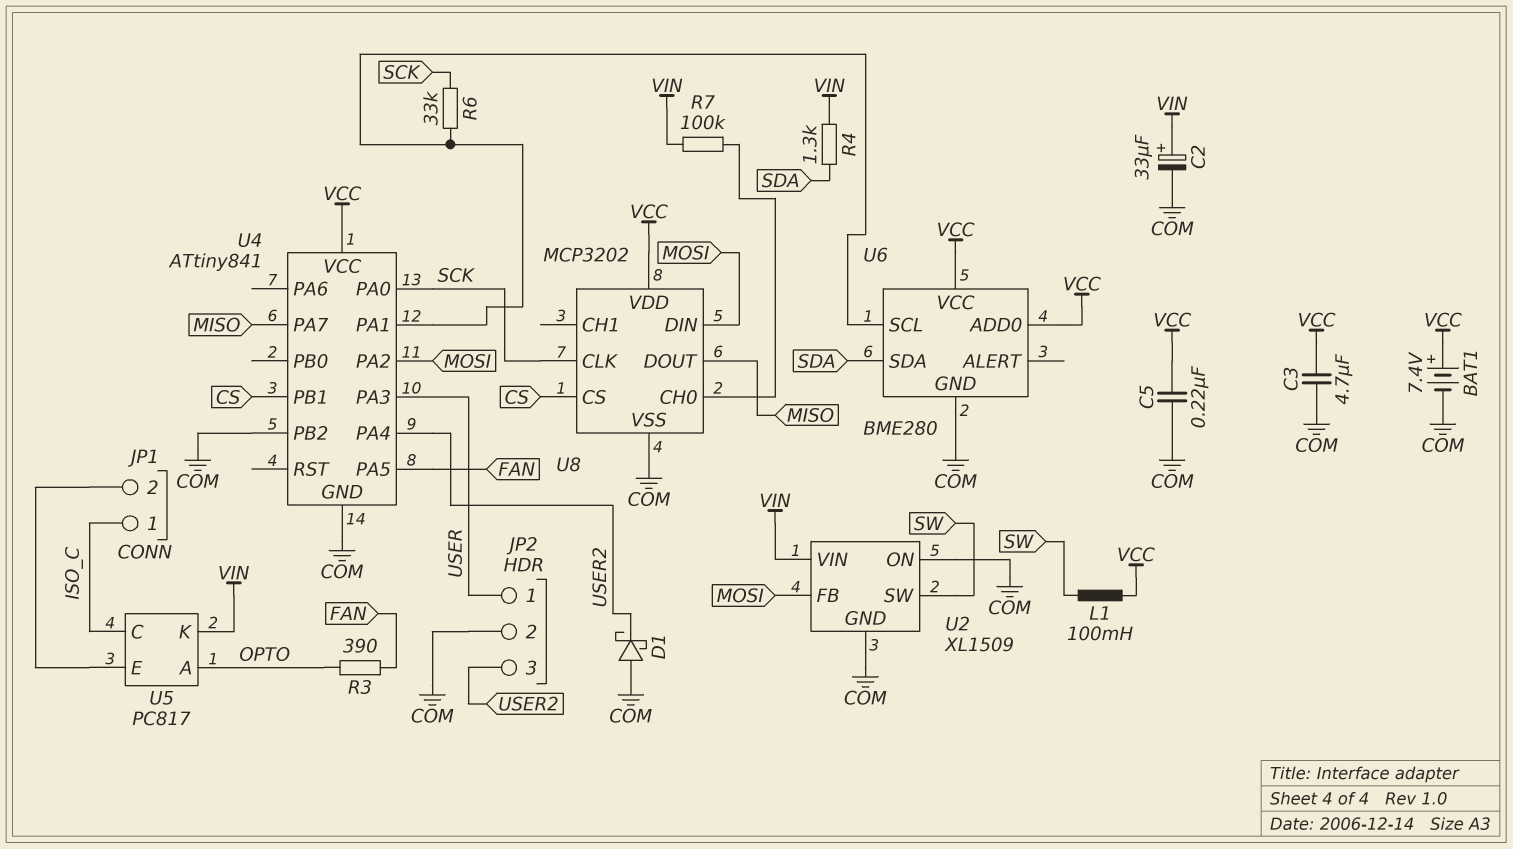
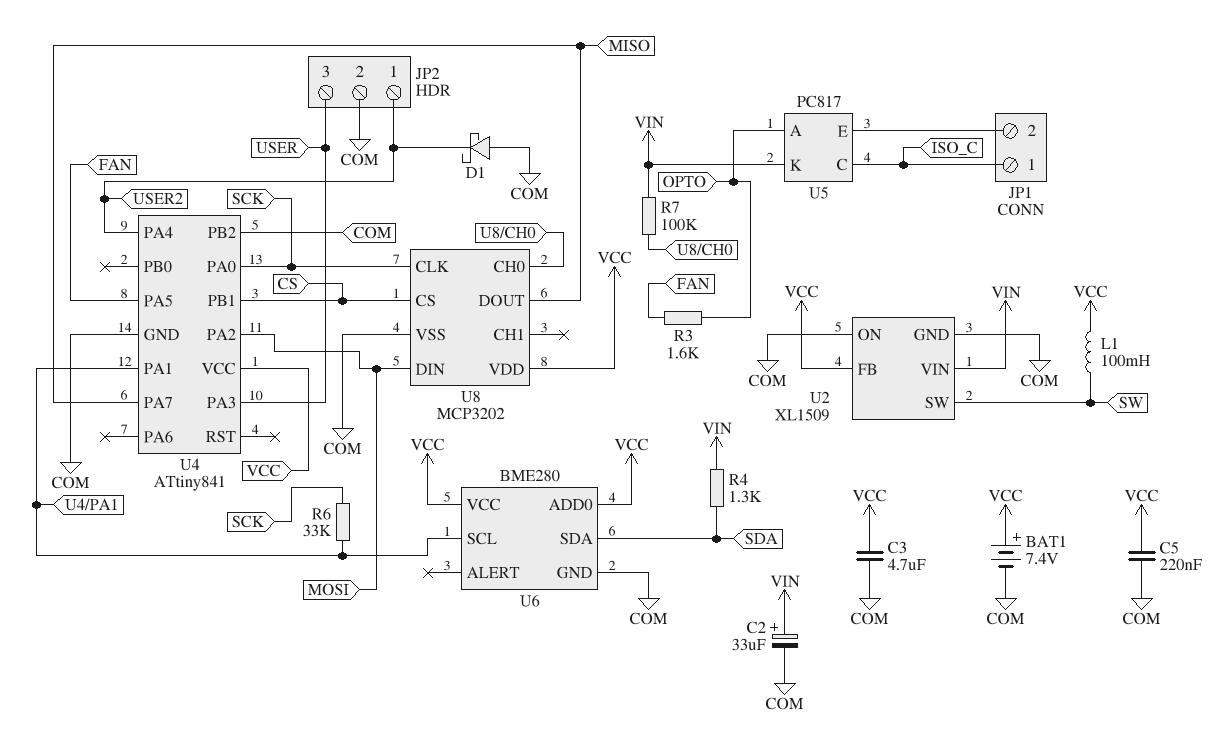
JP2 pin 1: USER -> USER2
JP2 pin 3: USER2 -> USER
R3: 390 (FAN, OPTO) -> 1.6k (FAN, OPTO)
U2 pin FB: MOSI -> VCC

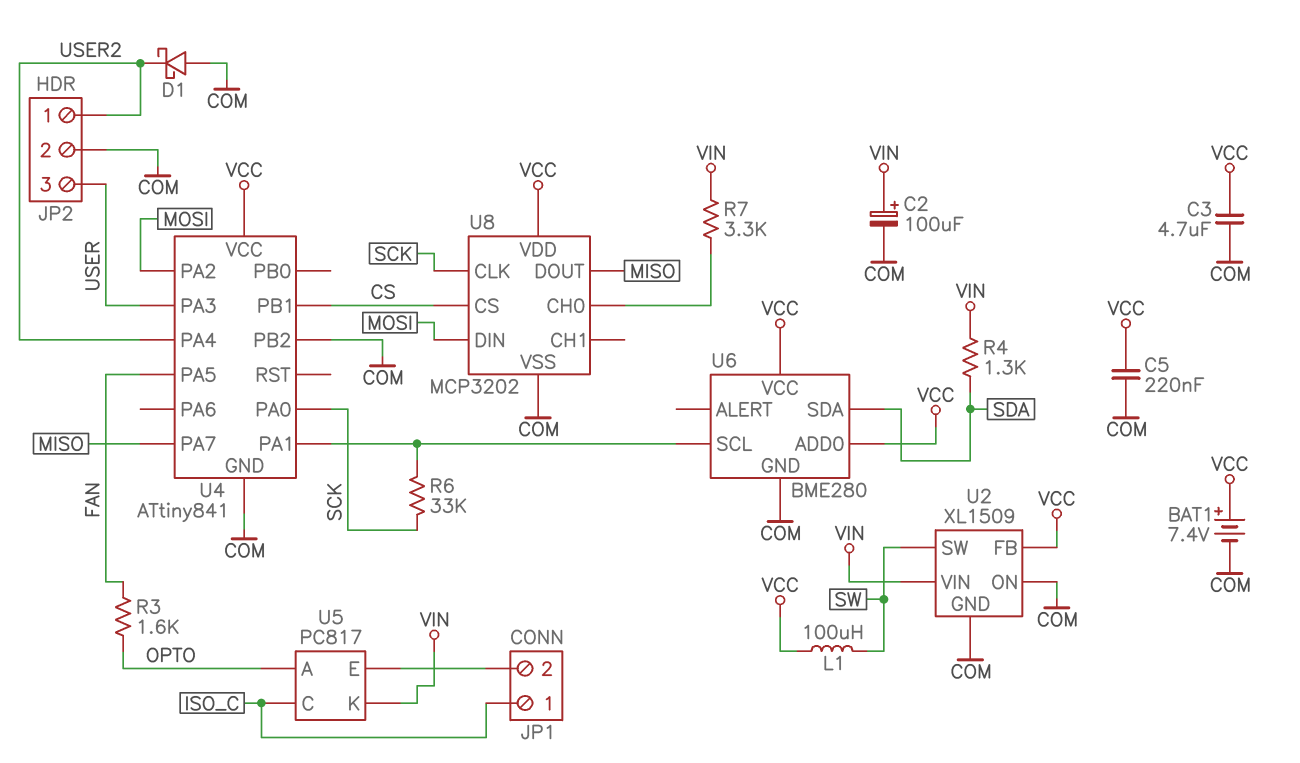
C2: 33uF (plus VIN, minus COM) -> 100uF (plus VIN, minus COM)
L1: 100mH (SW, VCC) -> 100uH (SW, VCC)
R7: 100k (U8/CH0, VIN) -> 3.3k (U8/CH0, VIN)

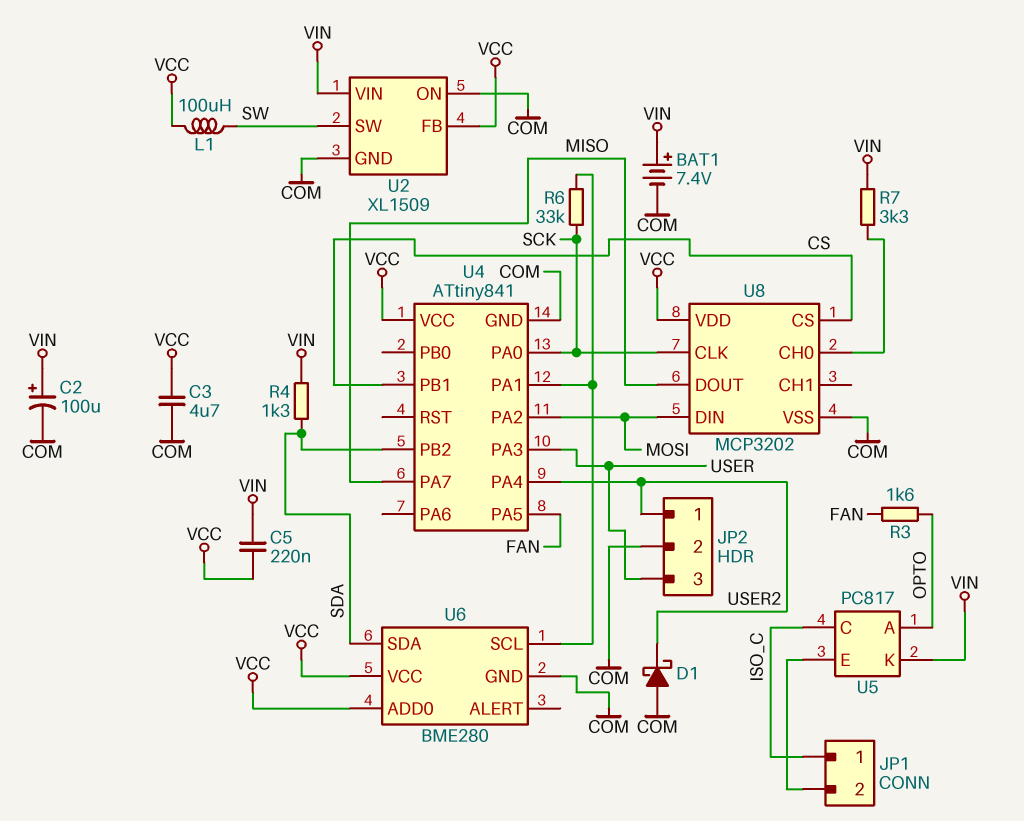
BAT1: 7.4V (plus VCC, minus COM) -> 7.4V (plus VIN, minus COM)
C5: 220nF (COM, VCC) -> 220nF (VCC, VIN)
U4 pin PB2: COM -> SDA

